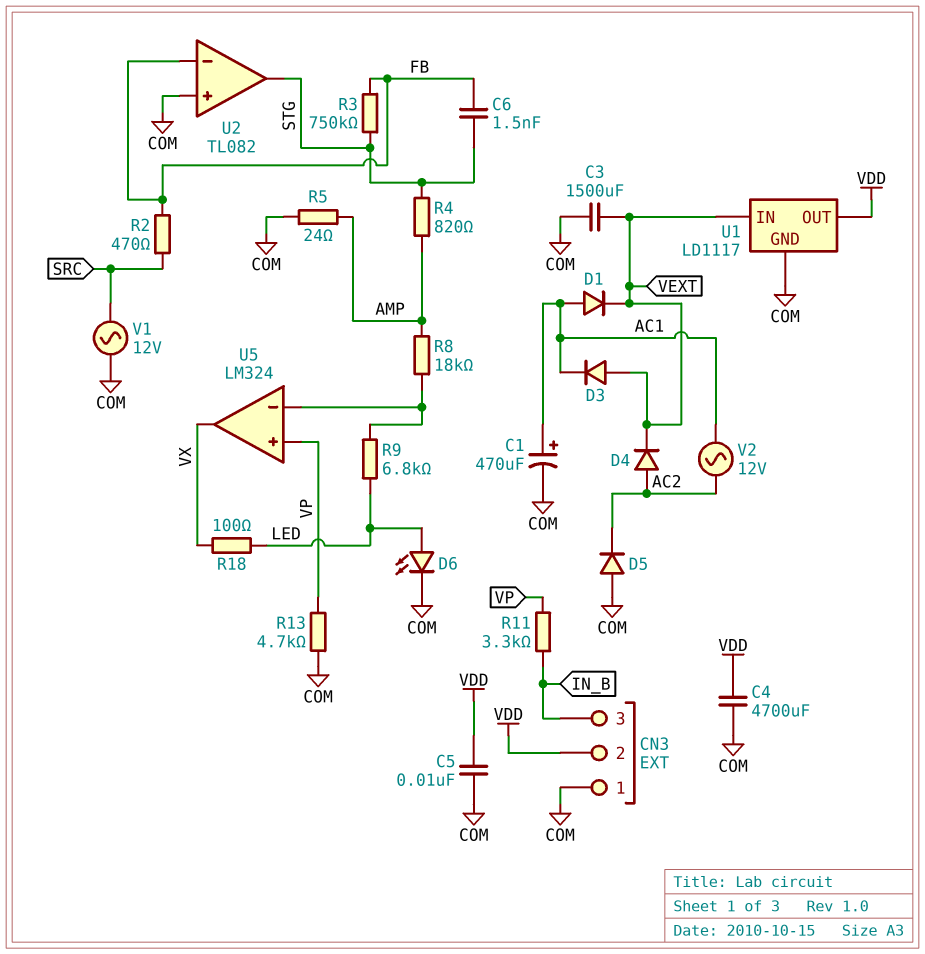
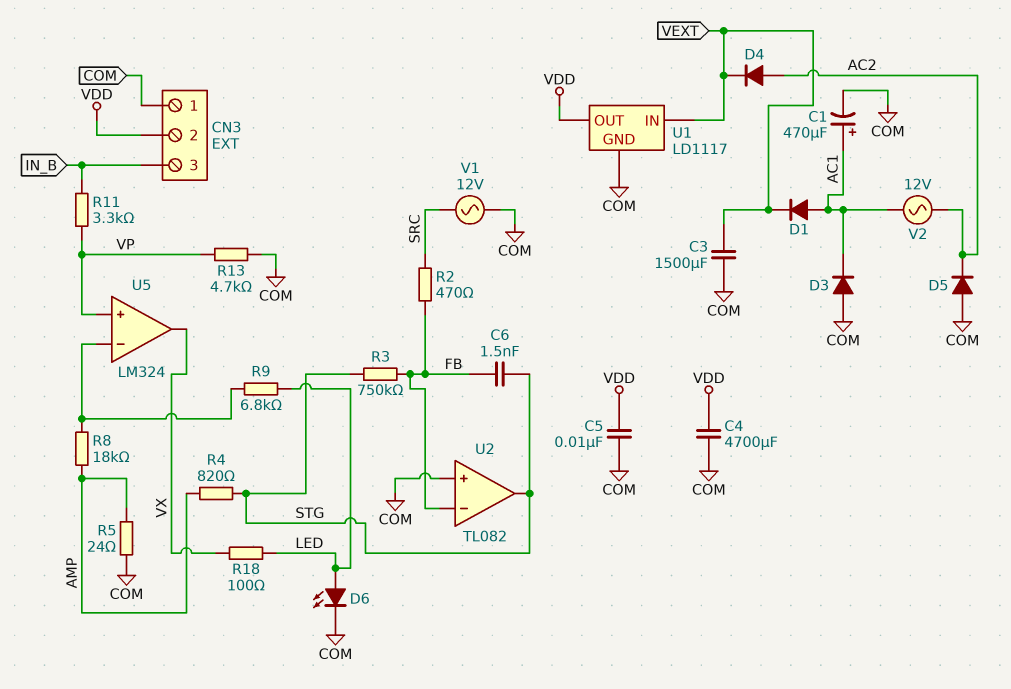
D3: diode (A VEXT, K AC1) -> diode (A COM, K AC1)

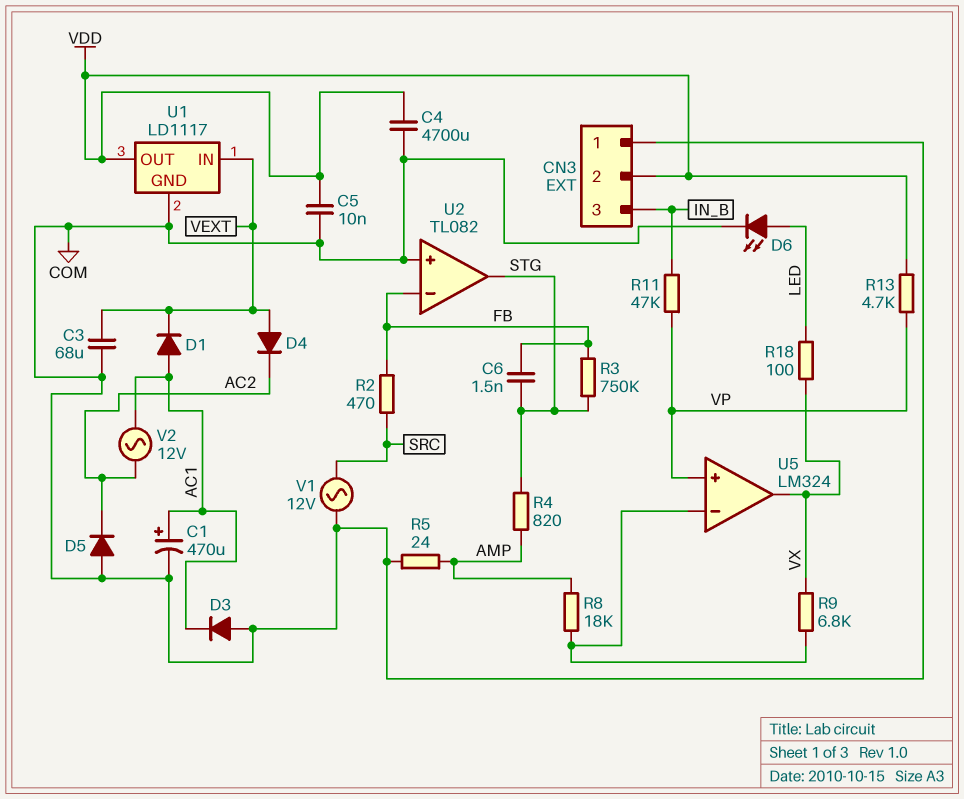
C3: 1500uF (COM, VEXT) -> 68uF (COM, VEXT)
D4: diode (A AC2, K VEXT) -> diode (A VEXT, K AC2)
R9: 6.8k (LED, U5/in-) -> 6.8k (U5/in-, VX)
R11: 3.3k (IN_B, VP) -> 47k (IN_B, VP)
R13: 4.7k (COM, VP) -> 4.7k (VDD, VP)

